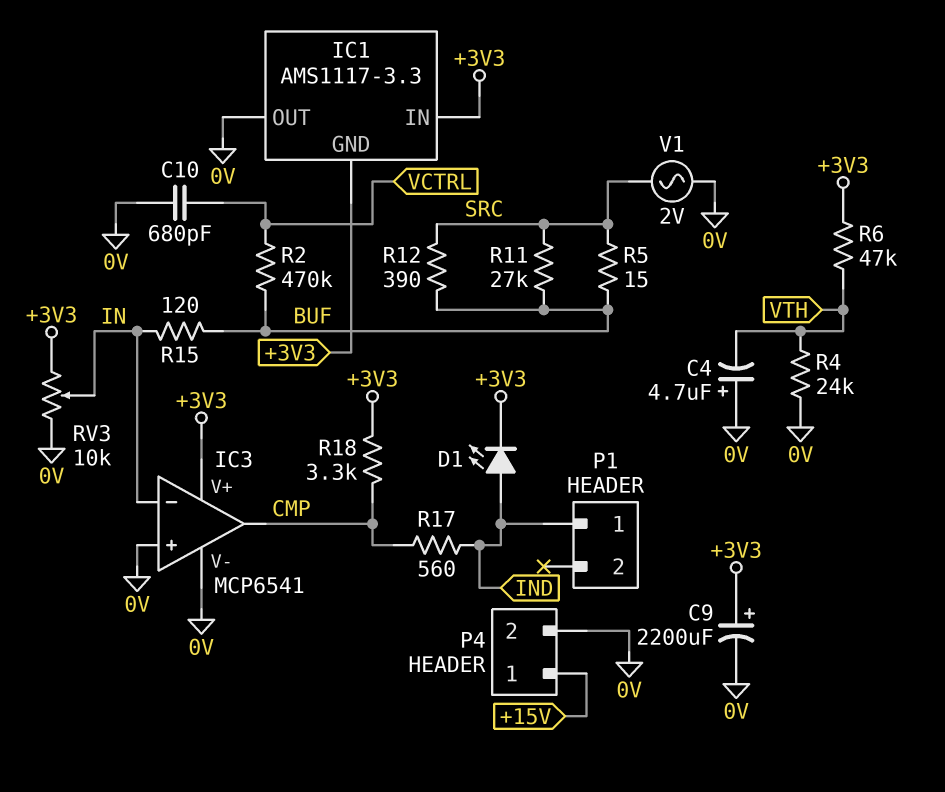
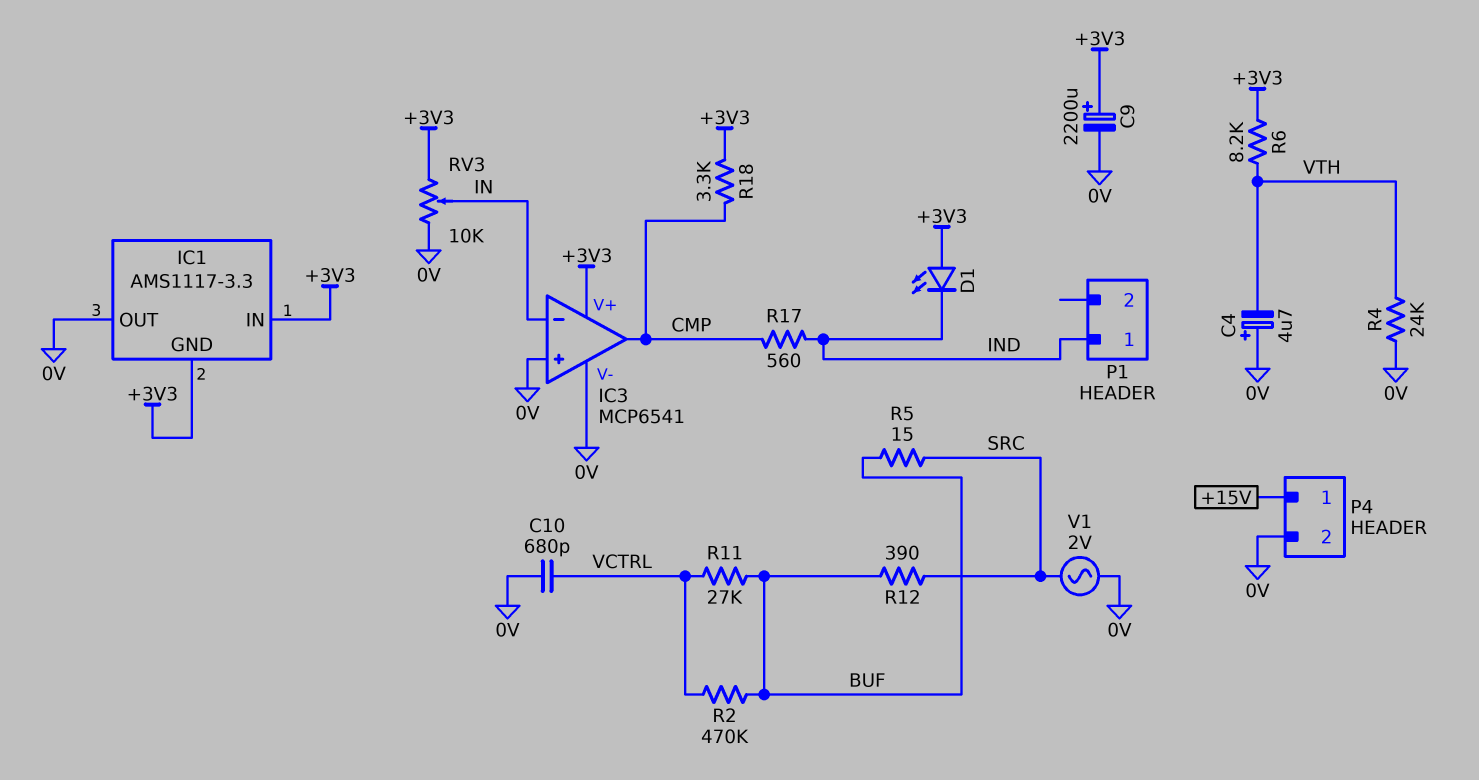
D1: LED (A IND, K +3V3) -> LED (A +3V3, K IND)
R6: 47k (+3V3, VTH) -> 8.2k (+3V3, VTH)
R11: 27k (BUF, SRC) -> 27k (BUF, VCTRL)
R15: 120 (BUF, IN) -> none

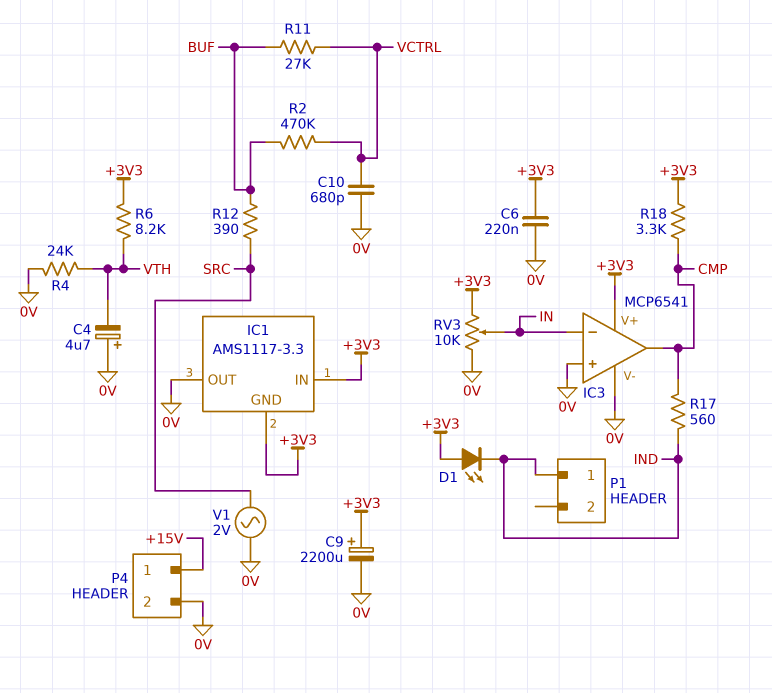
C6: none -> 220nF (+3V3, 0V)
R5: 15 (BUF, SRC) -> none

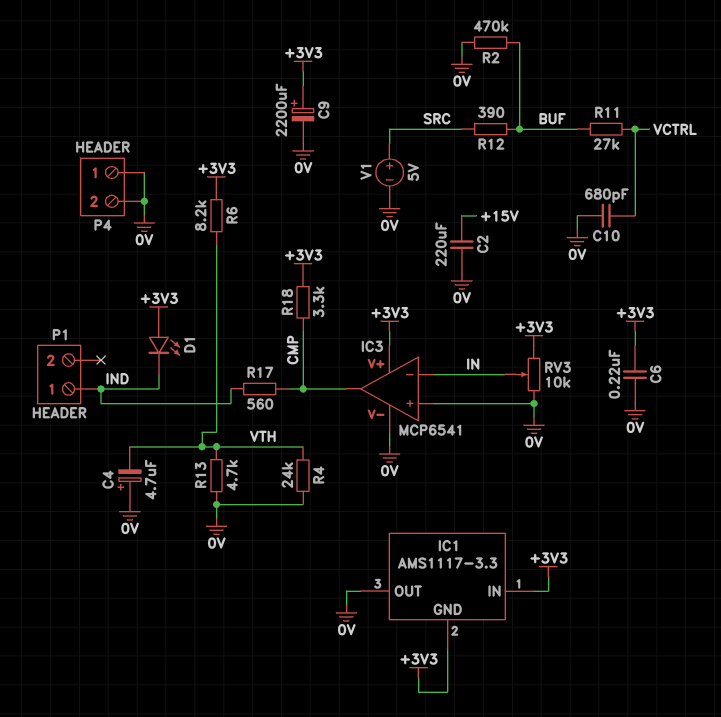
C2: none -> 220uF (+15V, 0V)
P4 pin 1: +15V -> 0V
R2: 470k (BUF, VCTRL) -> 470k (0V, BUF)
R13: none -> 4.7k (0V, VTH)
V1: AC 2V (0V, SRC) -> 5V (plus SRC, minus 0V)

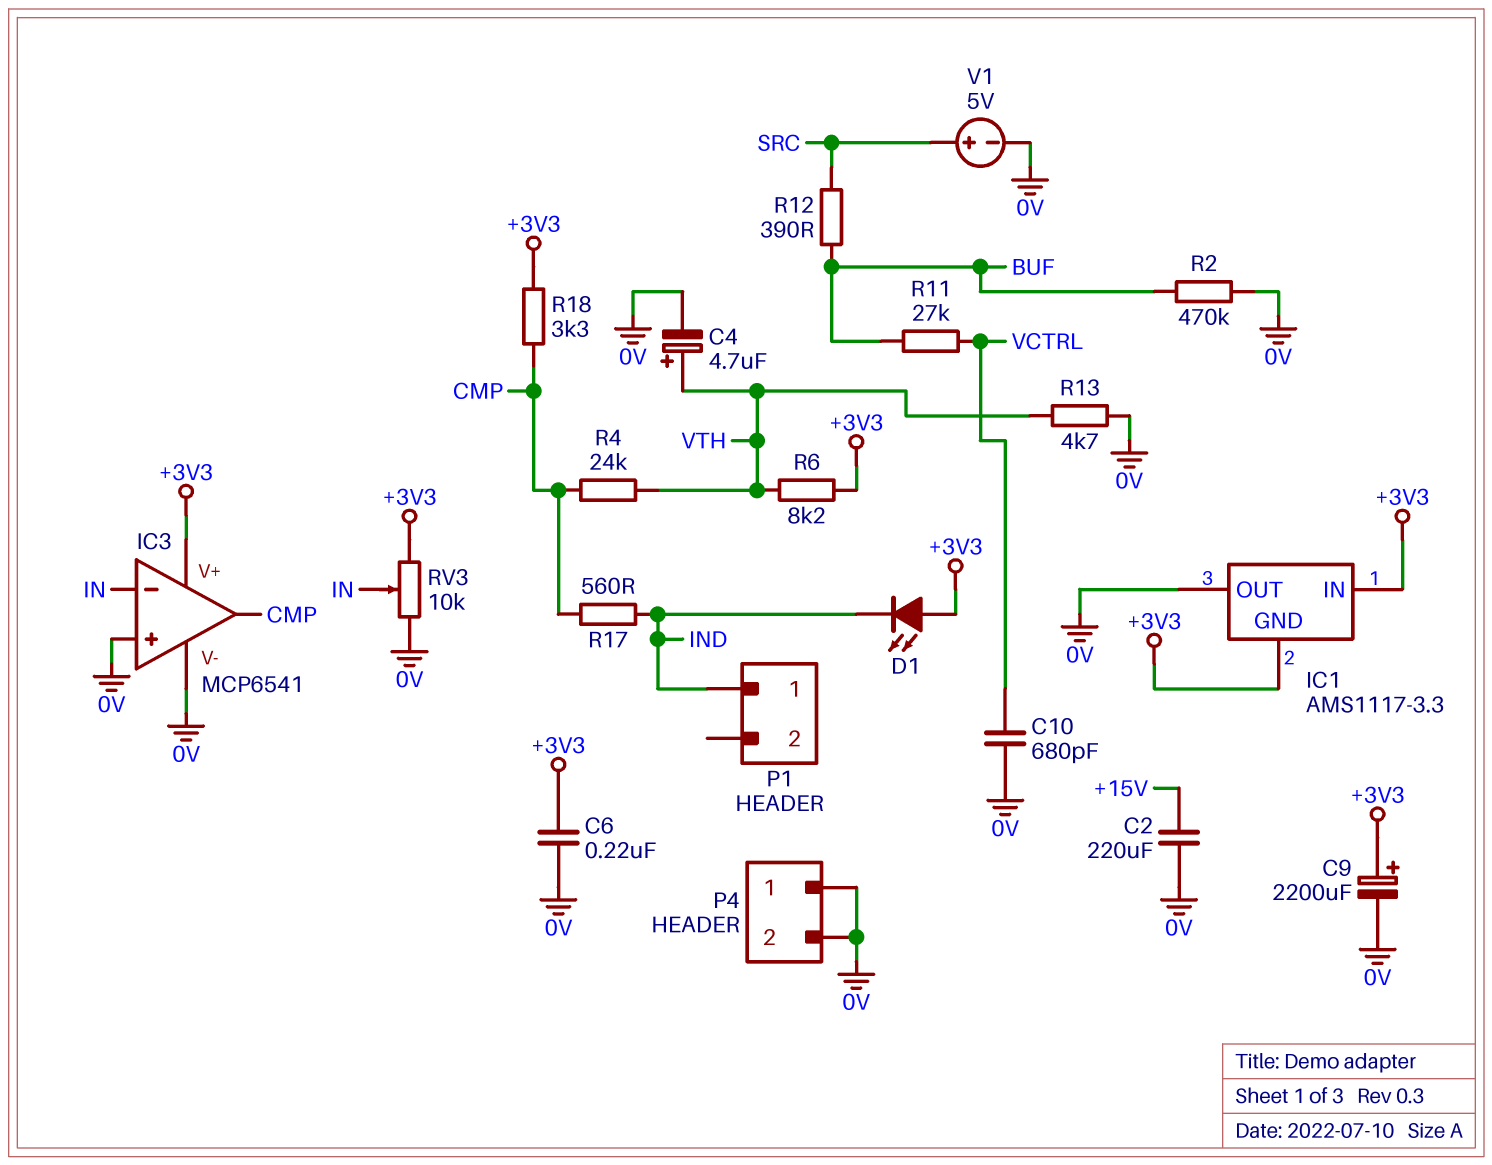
C4: 4.7uF (plus 0V, minus VTH) -> 4.7uF (plus VTH, minus 0V)
R4: 24k (0V, VTH) -> 24k (CMP, VTH)

